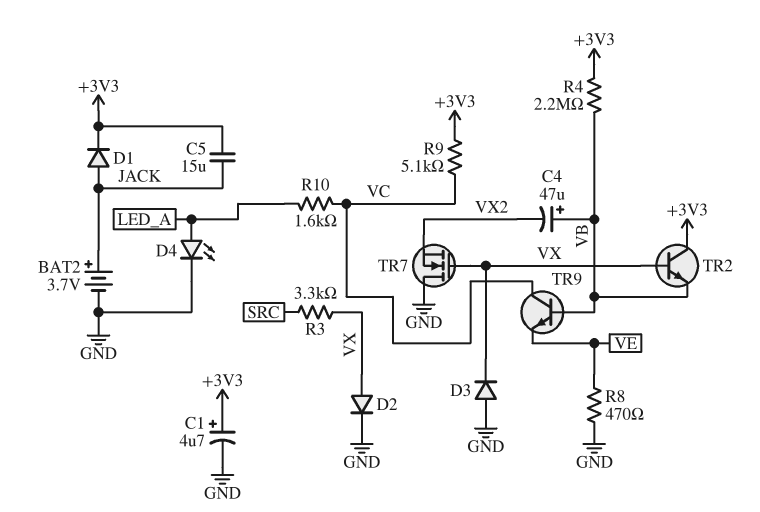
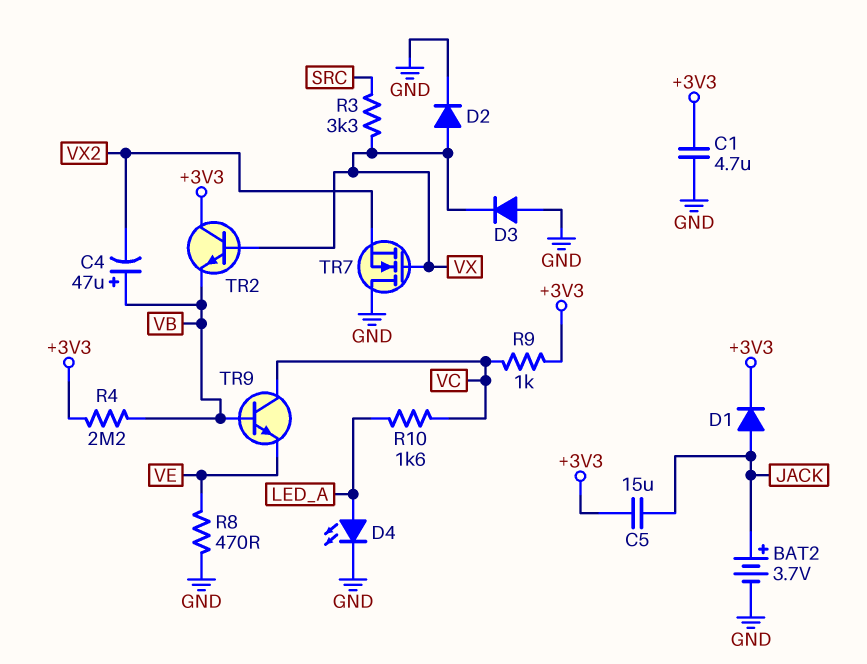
C1: 4.7uF (plus +3V3, minus GND) -> 4.7uF (+3V3, GND)
R9: 5.1k (+3V3, VC) -> 1k (+3V3, VC)

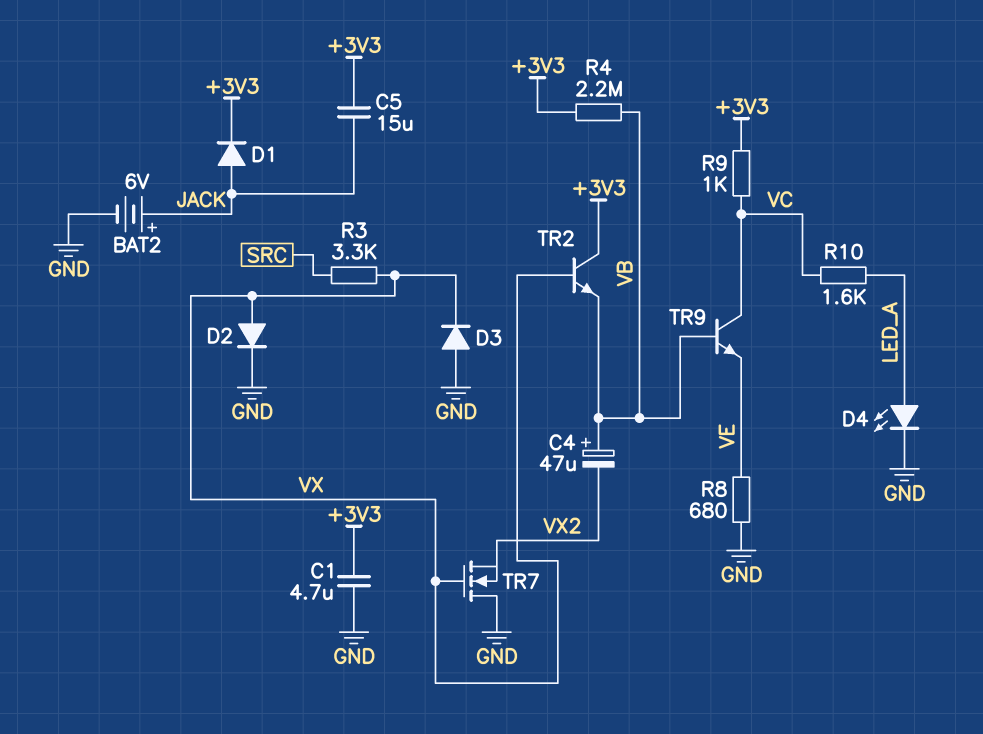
BAT2: 3.7V (plus JACK, minus GND) -> 6V (plus JACK, minus GND)
R8: 470 (GND, VE) -> 680 (GND, VE)

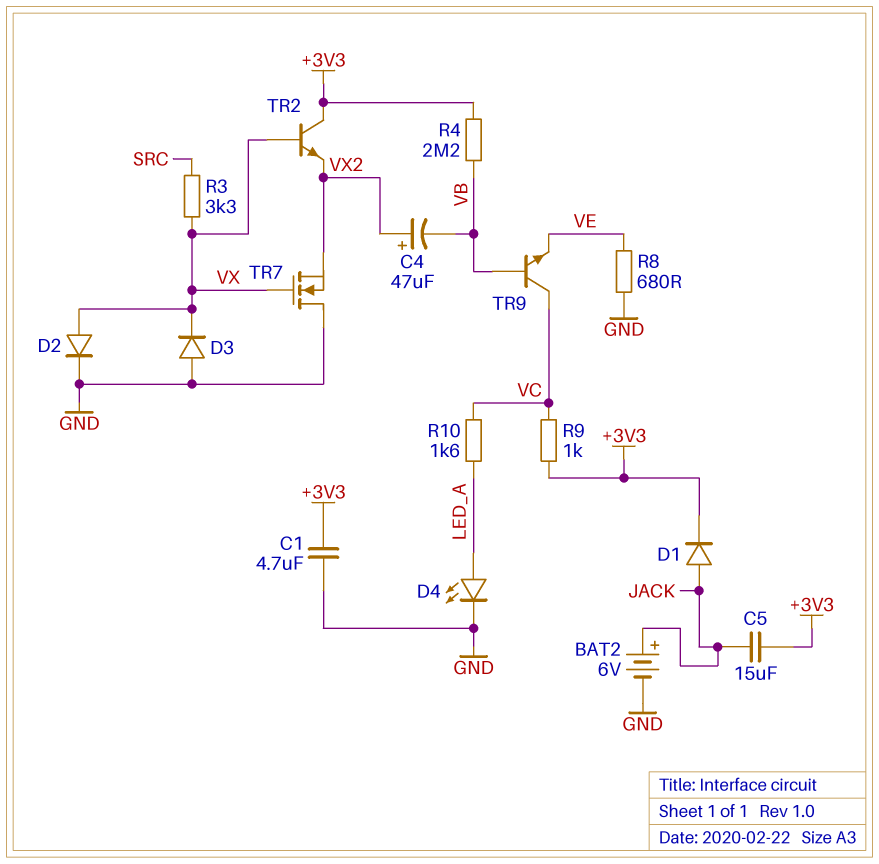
C4: 47uF (plus VB, minus VX2) -> 47uF (plus VX2, minus VB)
TR2: NPN (B VX, C +3V3, E VB) -> NPN (B VX, C +3V3, E VX2)

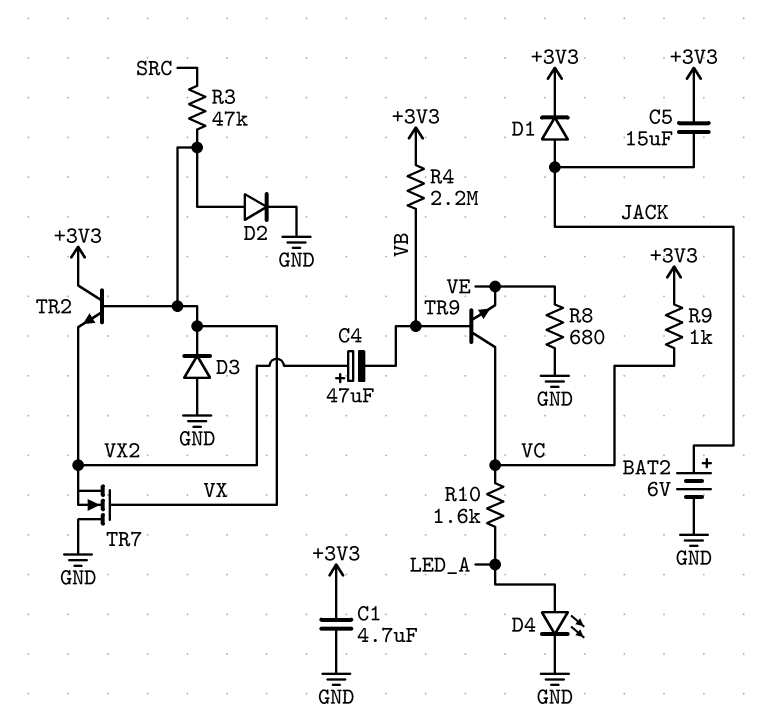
R3: 3.3k (SRC, VX) -> 47k (SRC, VX)

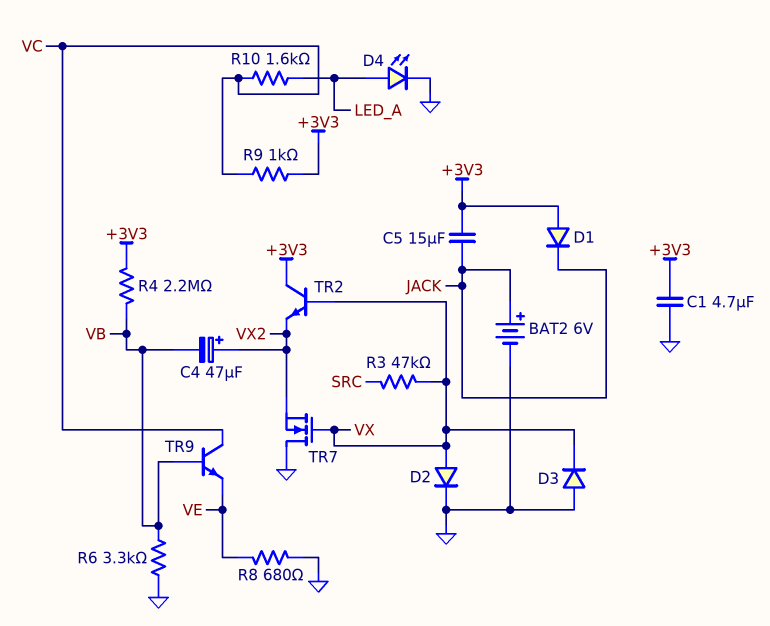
D1: diode (A JACK, K +3V3) -> diode (A +3V3, K JACK)
R6: none -> 3.3k (GND, VB)

